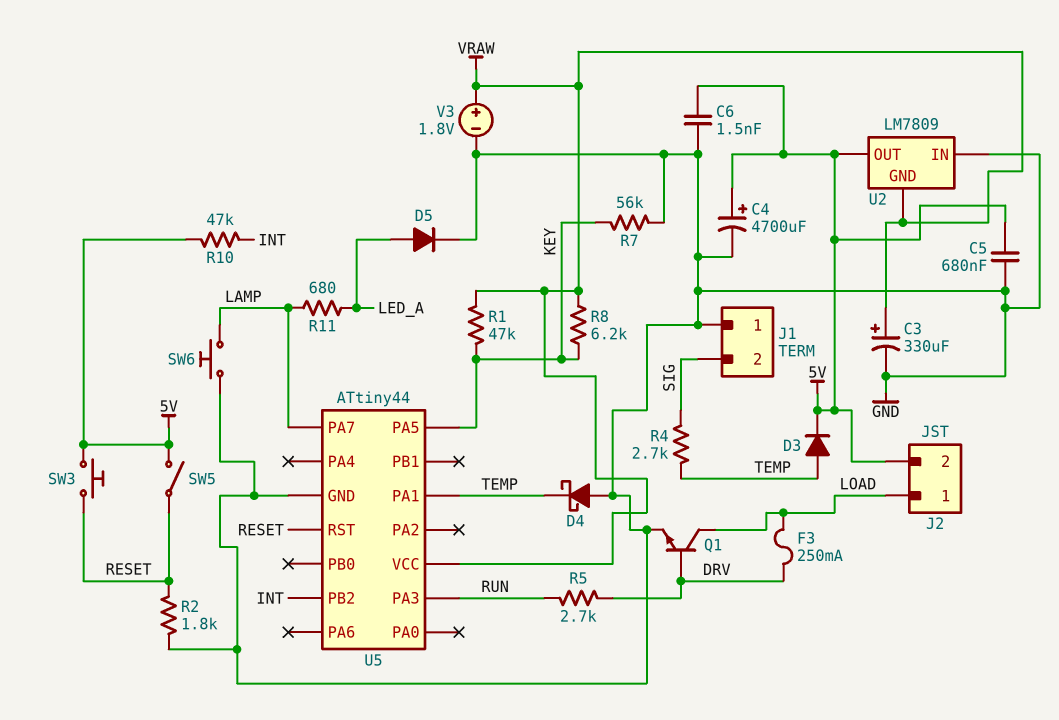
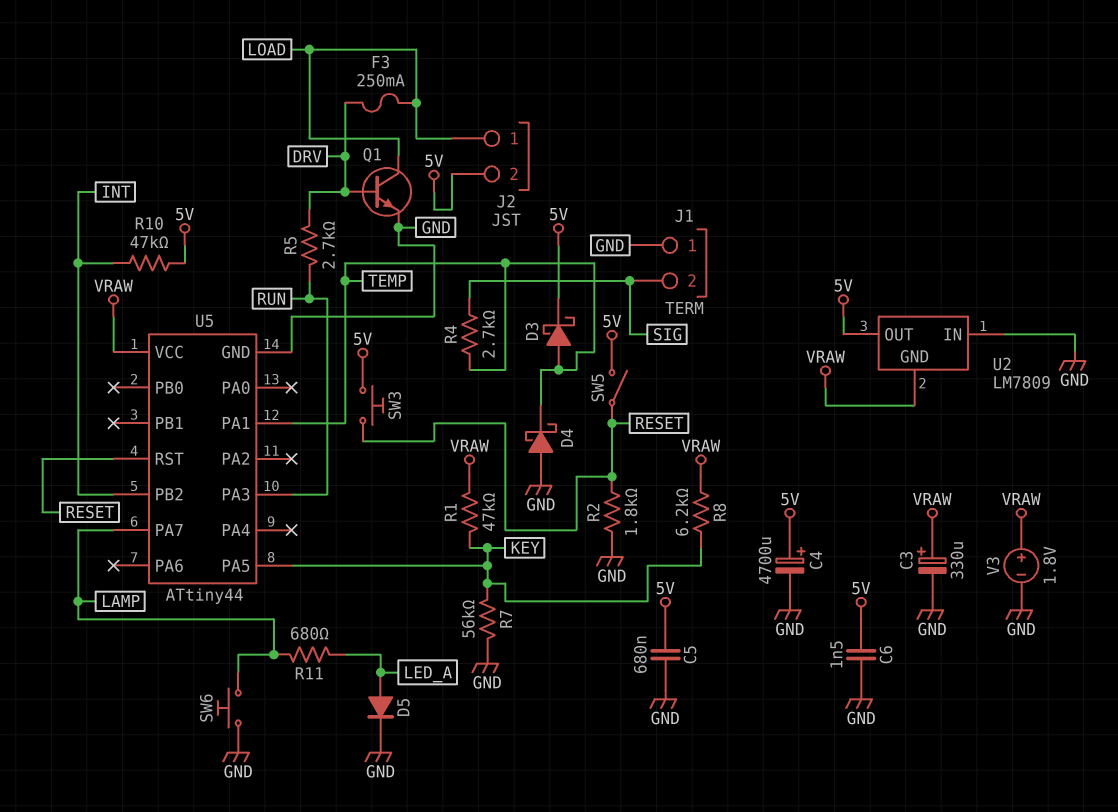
D3: diode (A TEMP, K 5V) -> schottky (A TEMP, K 5V)

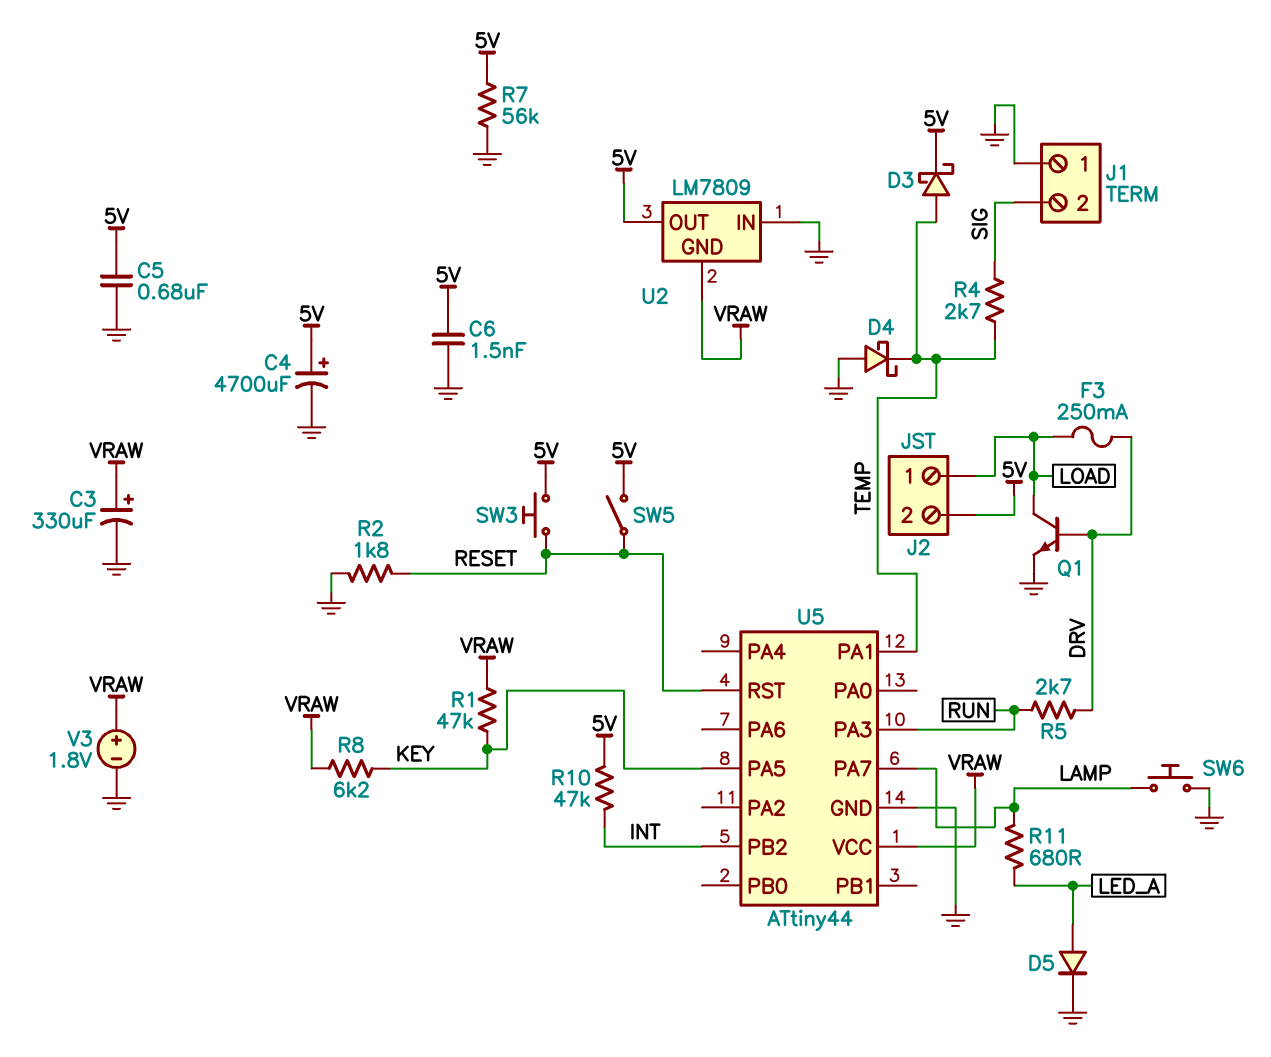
R7: 56k (GND, KEY) -> 56k (5V, GND)

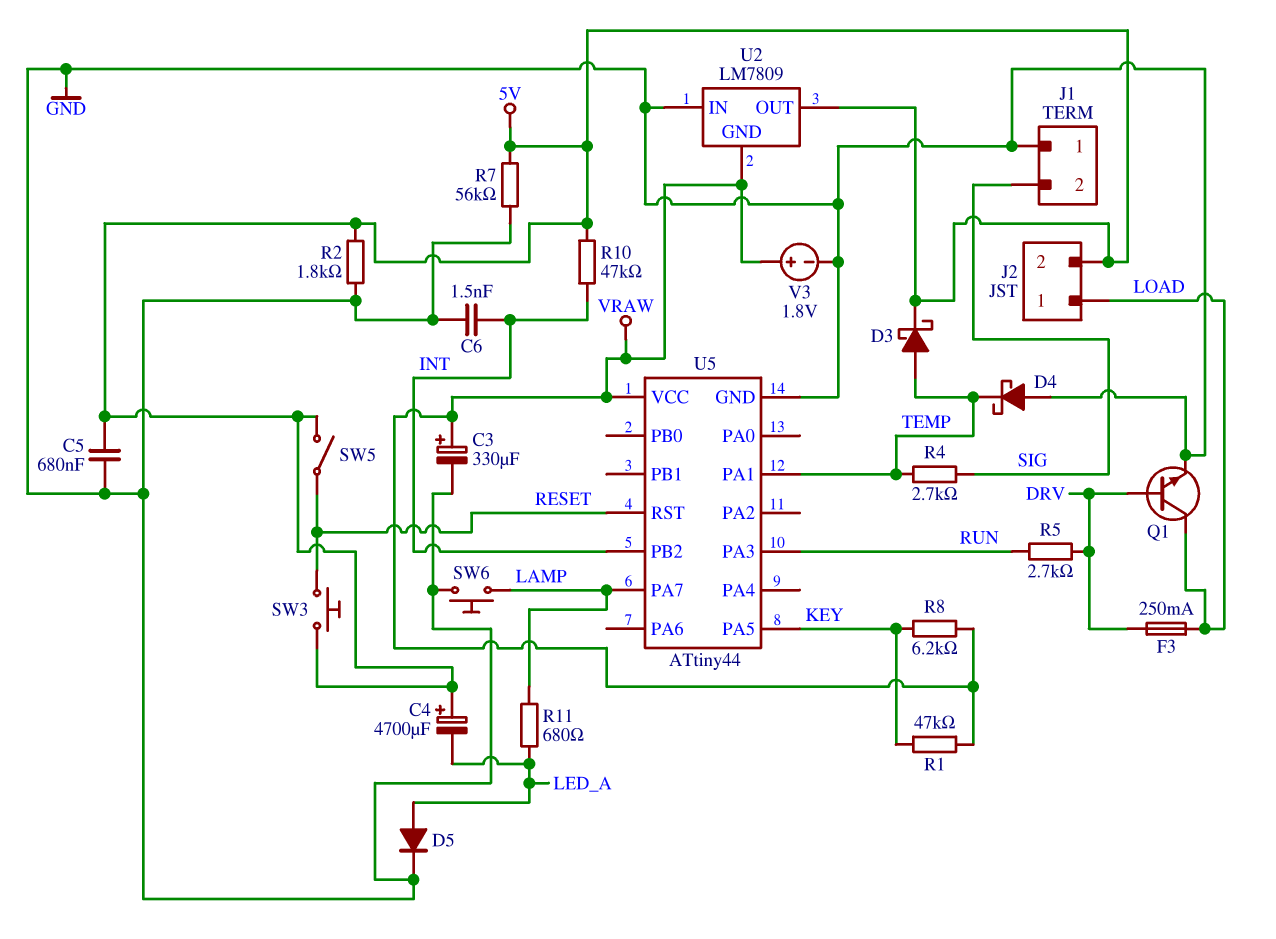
C4: 4700uF (plus 5V, minus GND) -> 4700uF (plus 5V, minus LED_A)
C6: 1.5nF (5V, GND) -> 1.5nF (GND, INT)
R2: 1.8k (GND, RESET) -> 1.8k (5V, GND)

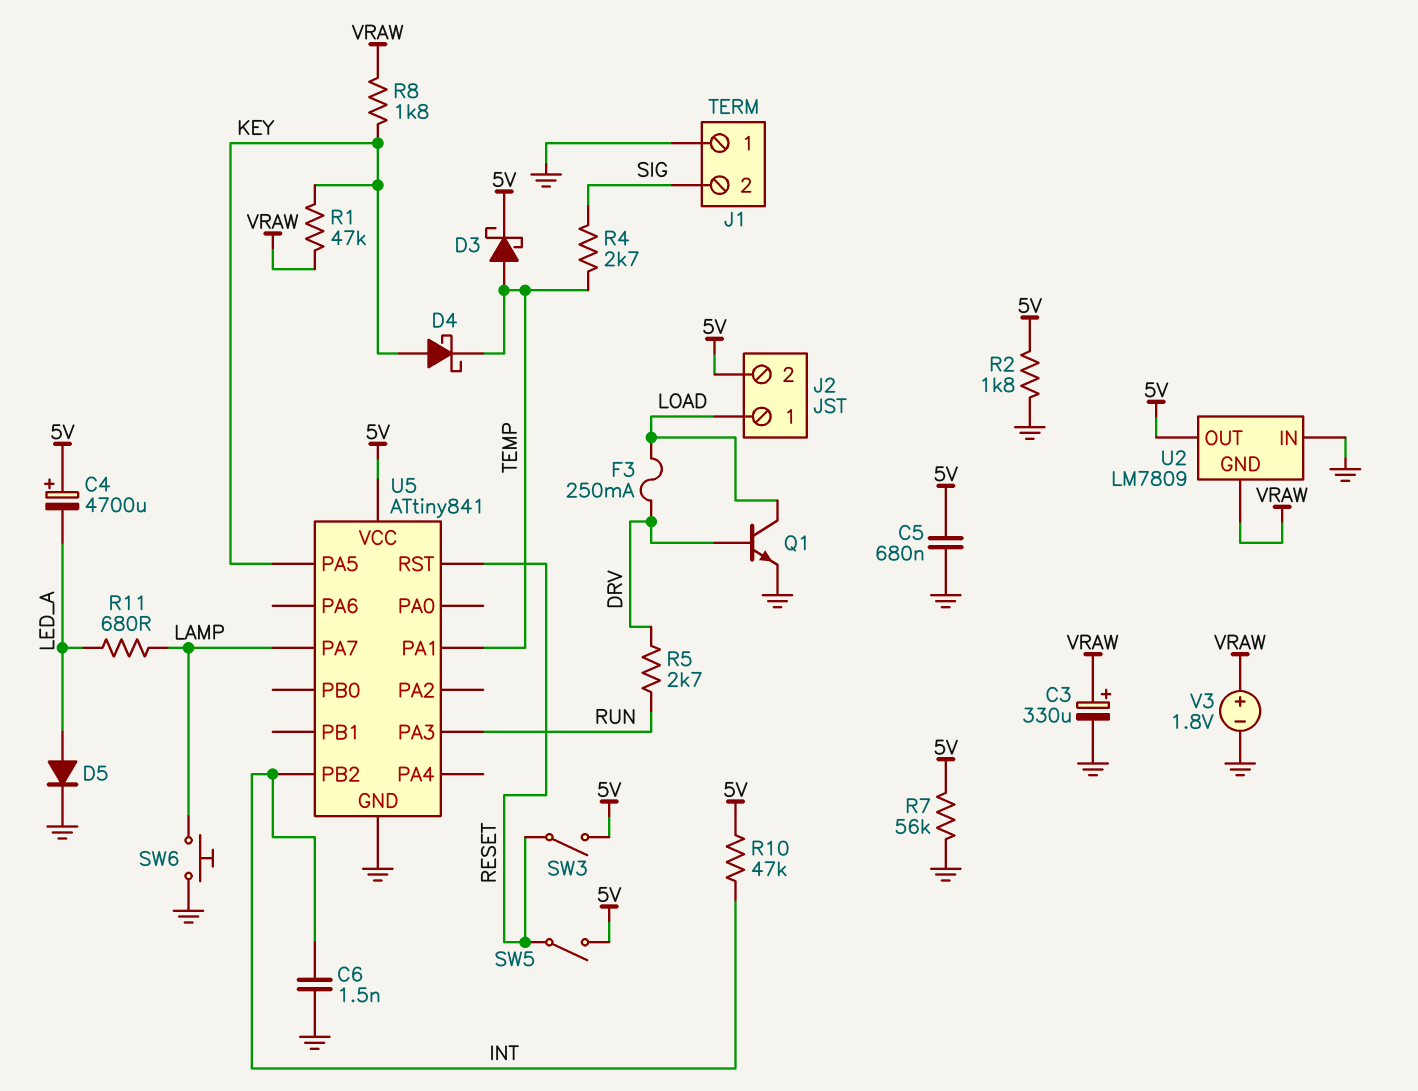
D4: schottky (A GND, K TEMP) -> schottky (A KEY, K TEMP)
R8: 6.2k (KEY, VRAW) -> 1.8k (KEY, VRAW)
SW3: button (5V, RESET) -> switch (5V, RESET)
U5: ATtiny44 -> ATtiny841
U5 pin VCC: VRAW -> 5V

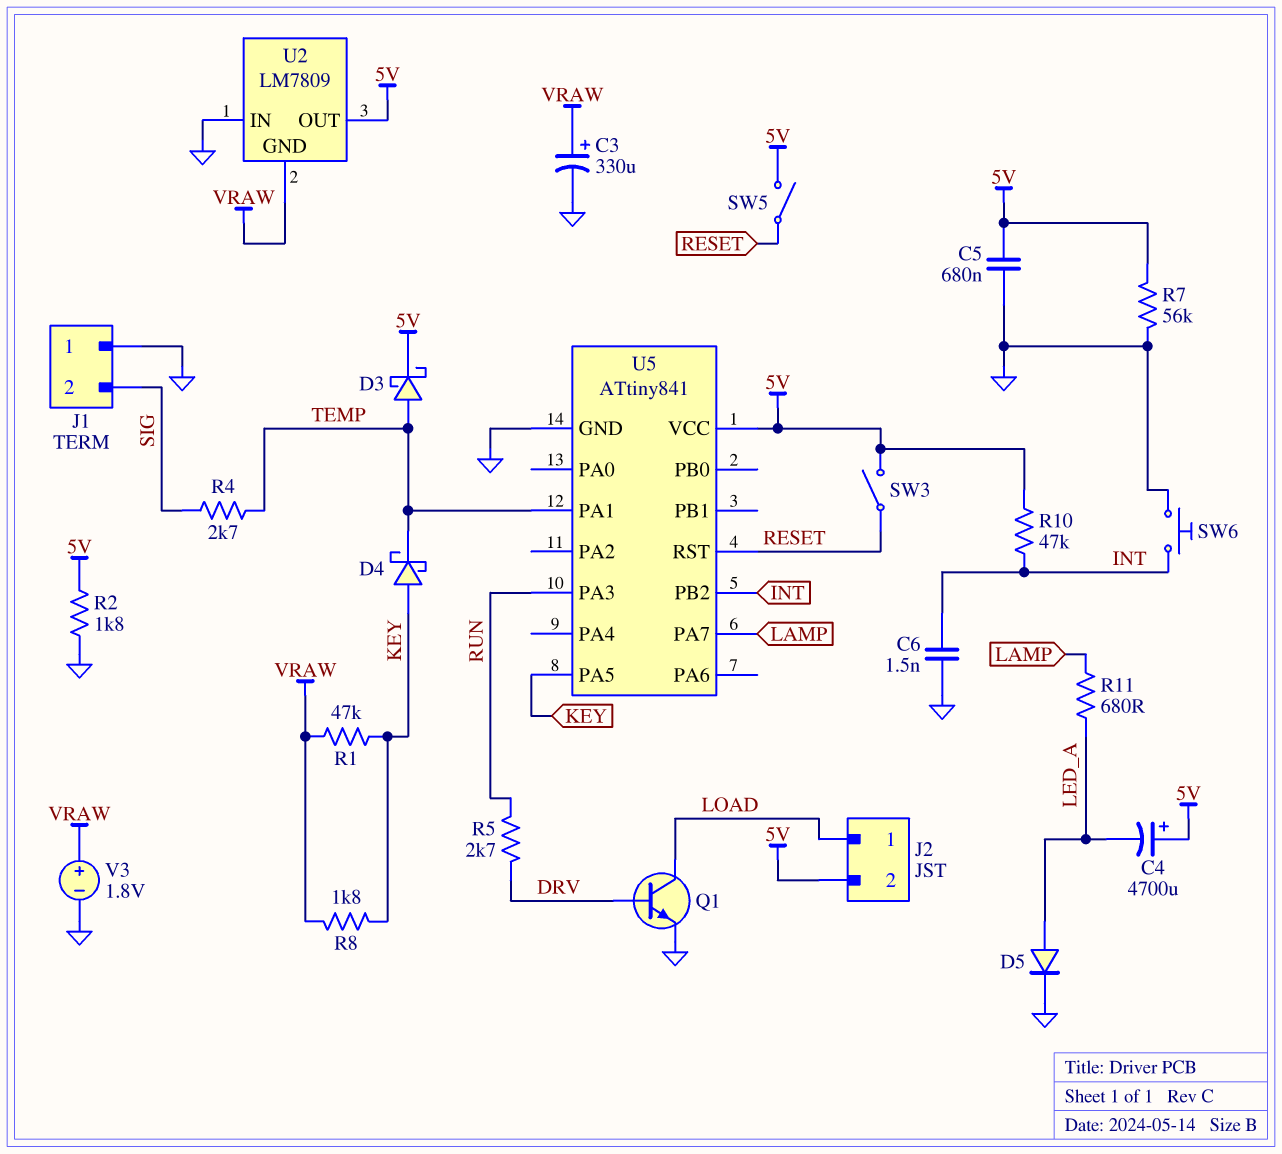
F3: 250mA (DRV, LOAD) -> none
SW6: button (GND, LAMP) -> button (GND, INT)

